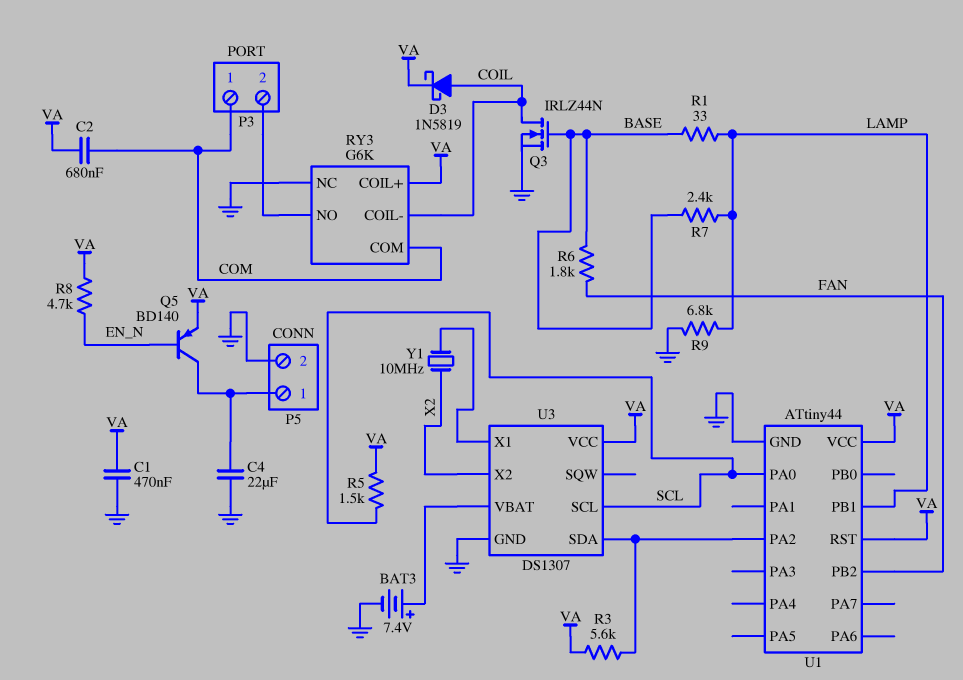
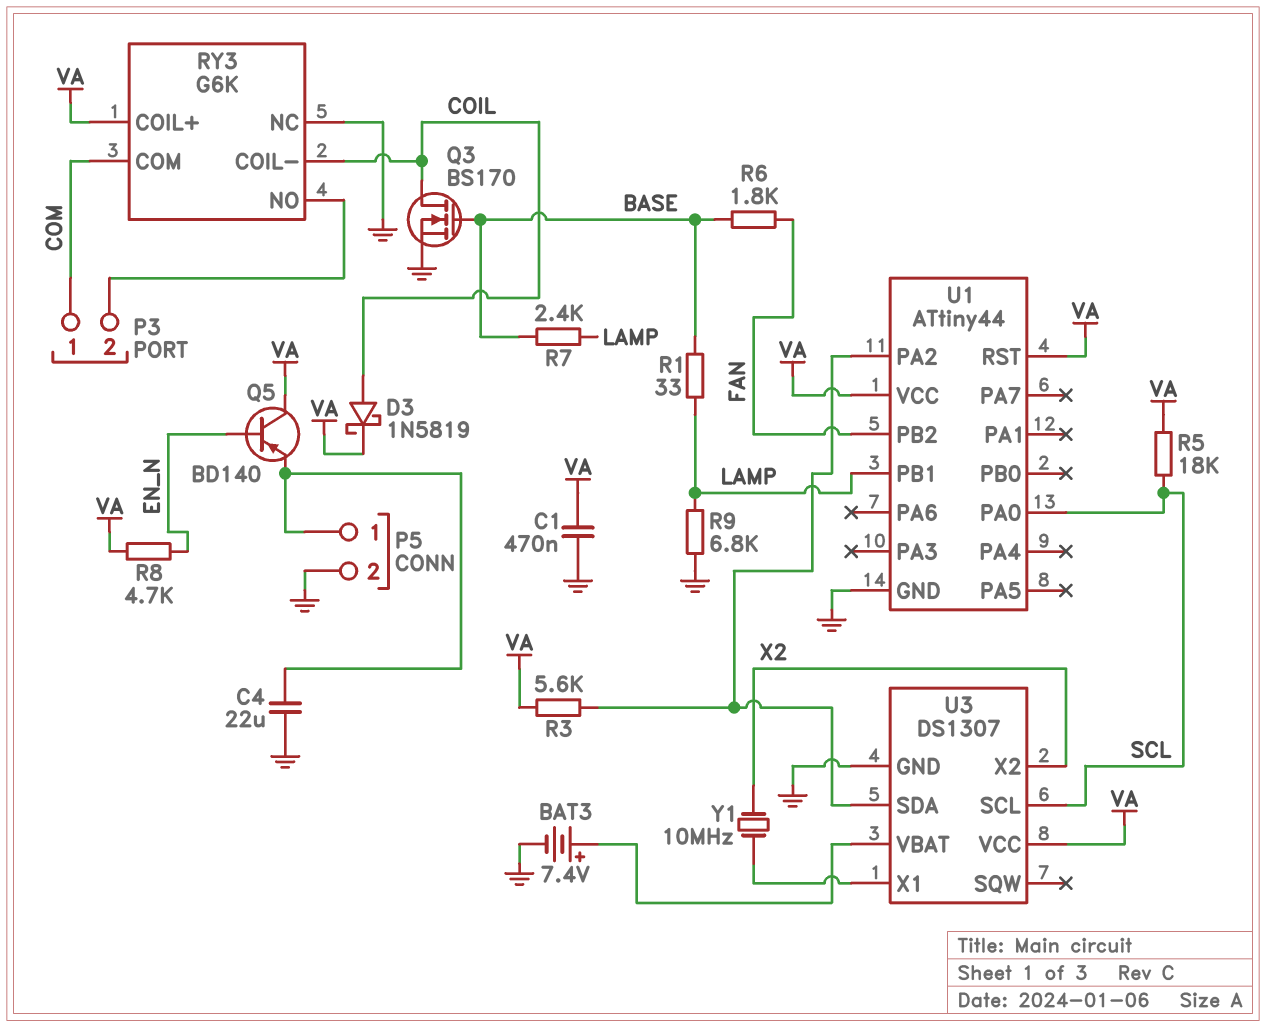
C2: 680nF (COM, VA) -> none
Q3: NMOS IRLZ44N (G BASE, D COIL, S GND) -> NMOS BS170 (G BASE, D COIL, S GND)
Q5: PNP BD140 (B EN_N, C P5/1, E VA) -> PNP BD140 (B EN_N, C VA, E P5/1)
R5: 1.5k (SCL, VA) -> 18k (SCL, VA)

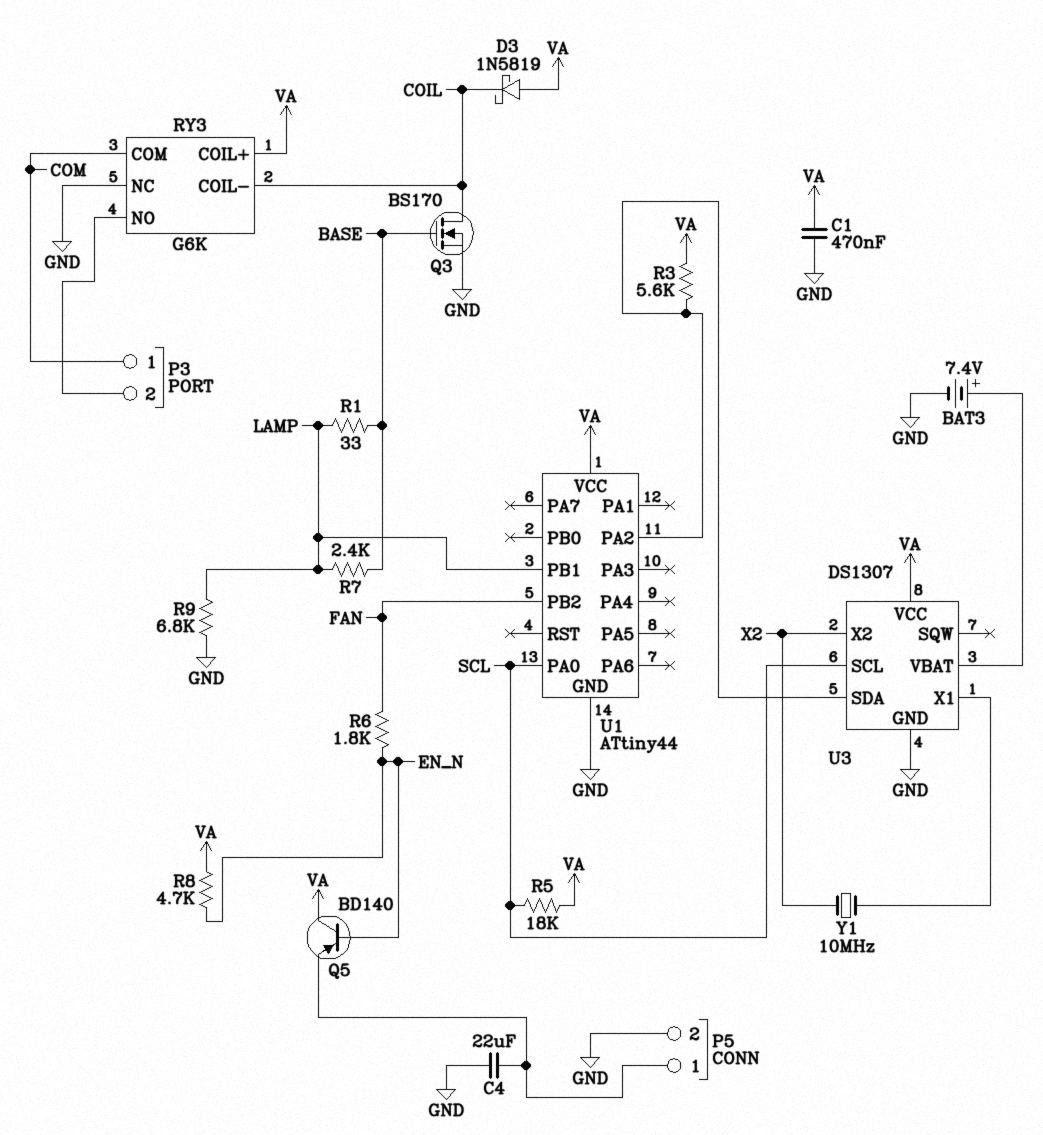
D3: schottky 1N5819 (A COIL, K VA) -> schottky 1N5819 (A VA, K COIL)
R6: 1.8k (BASE, FAN) -> 1.8k (EN_N, FAN)
U1 pin RST: VA -> none

